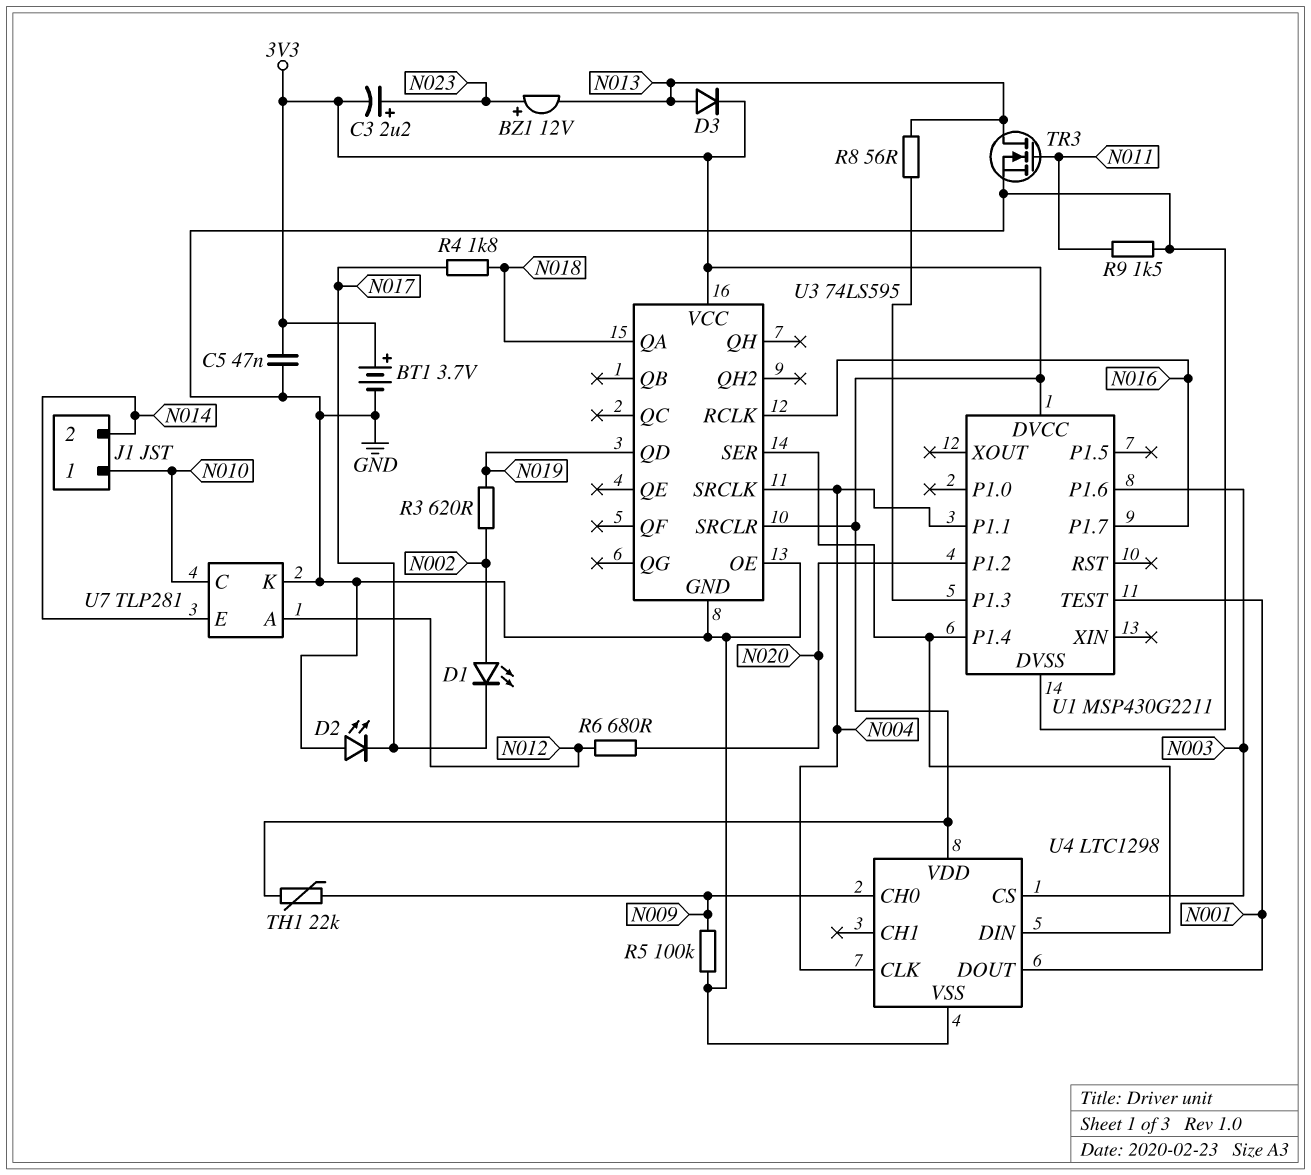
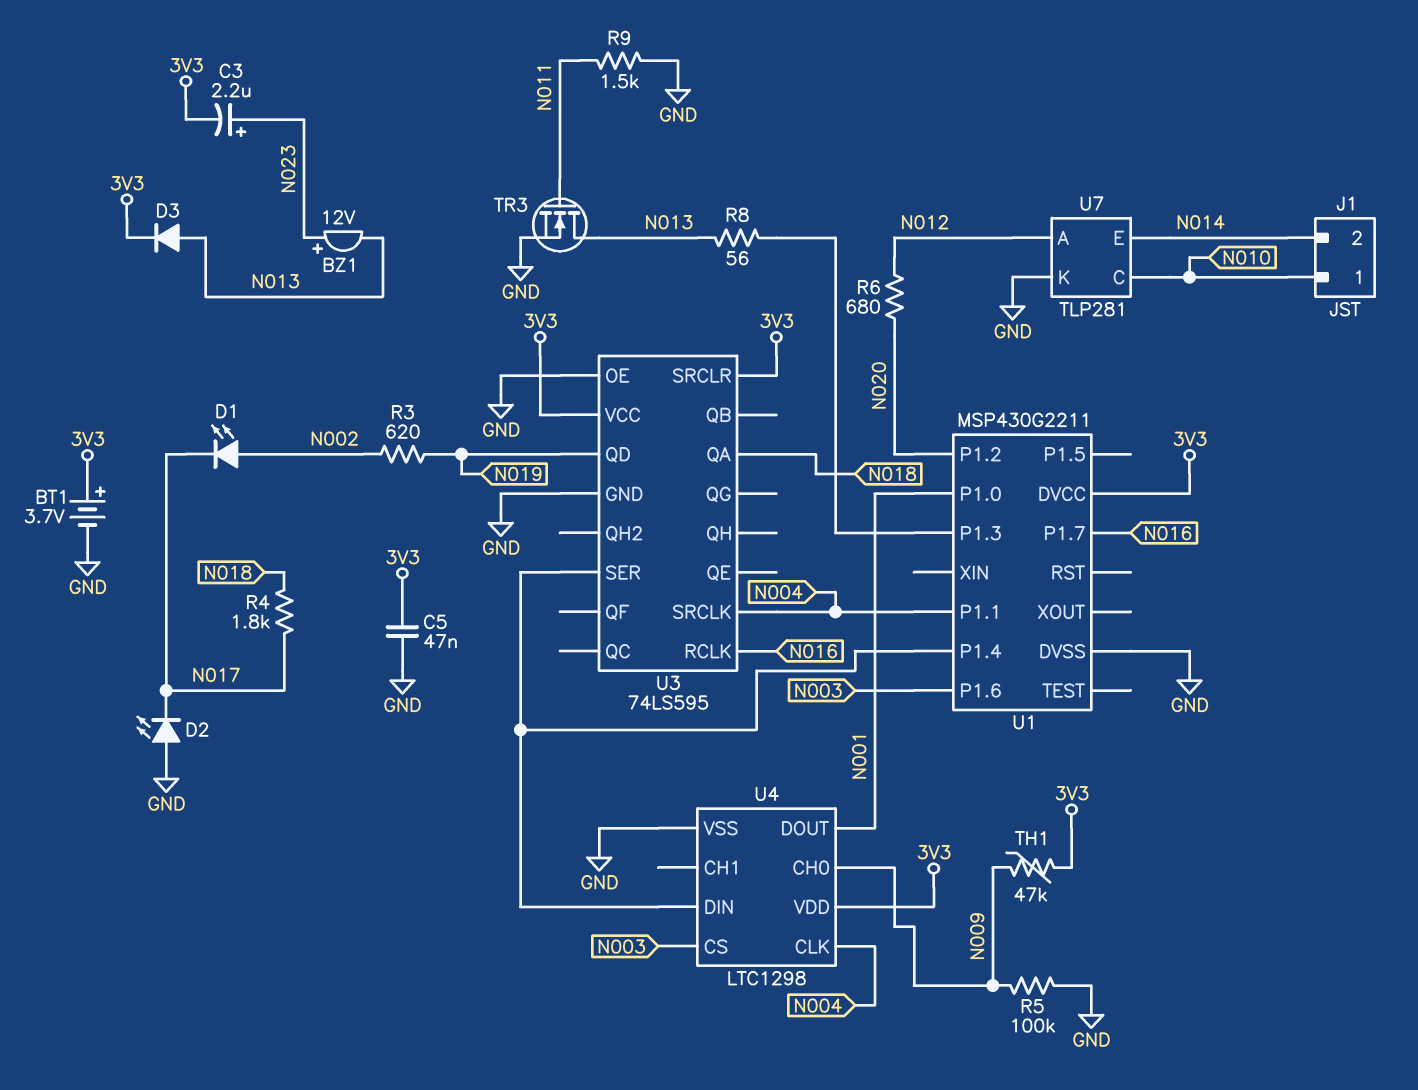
TH1: 22k (3V3, N009) -> 47k (3V3, N009)
U1 pin P1.0: none -> N001
U1 pin TEST: N001 -> none

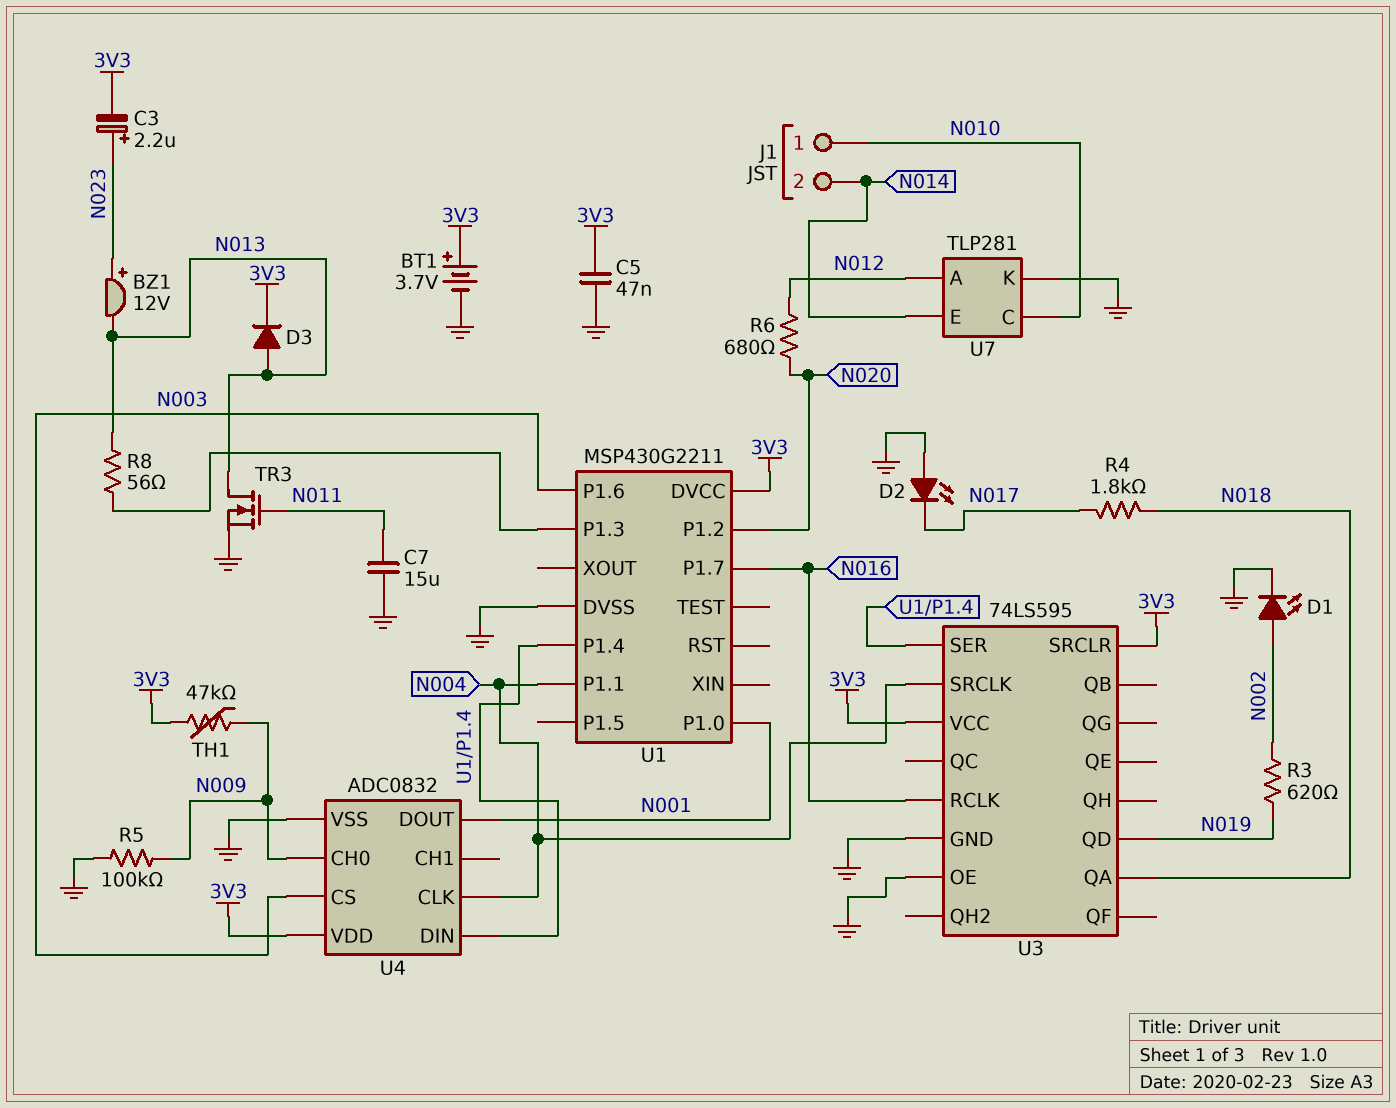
C7: none -> 15uF (GND, N011)
D1: LED (A N002, K N017) -> LED (A N002, K GND)
R9: 1.5k (GND, N011) -> none
U4: LTC1298 -> ADC0832

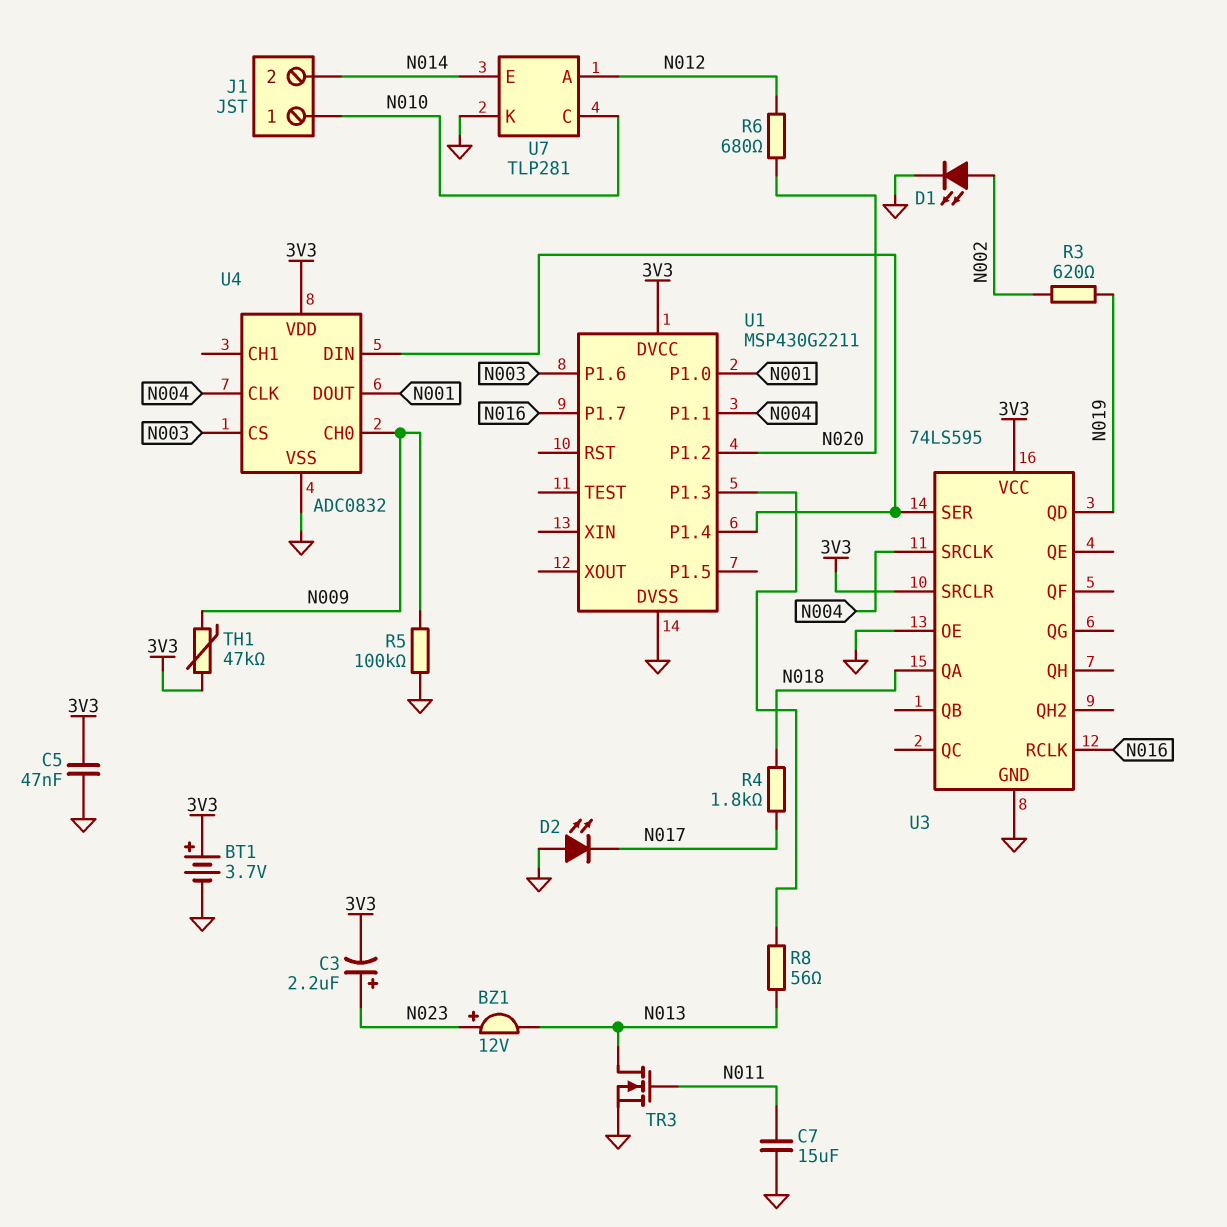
D3: diode (A N013, K 3V3) -> none

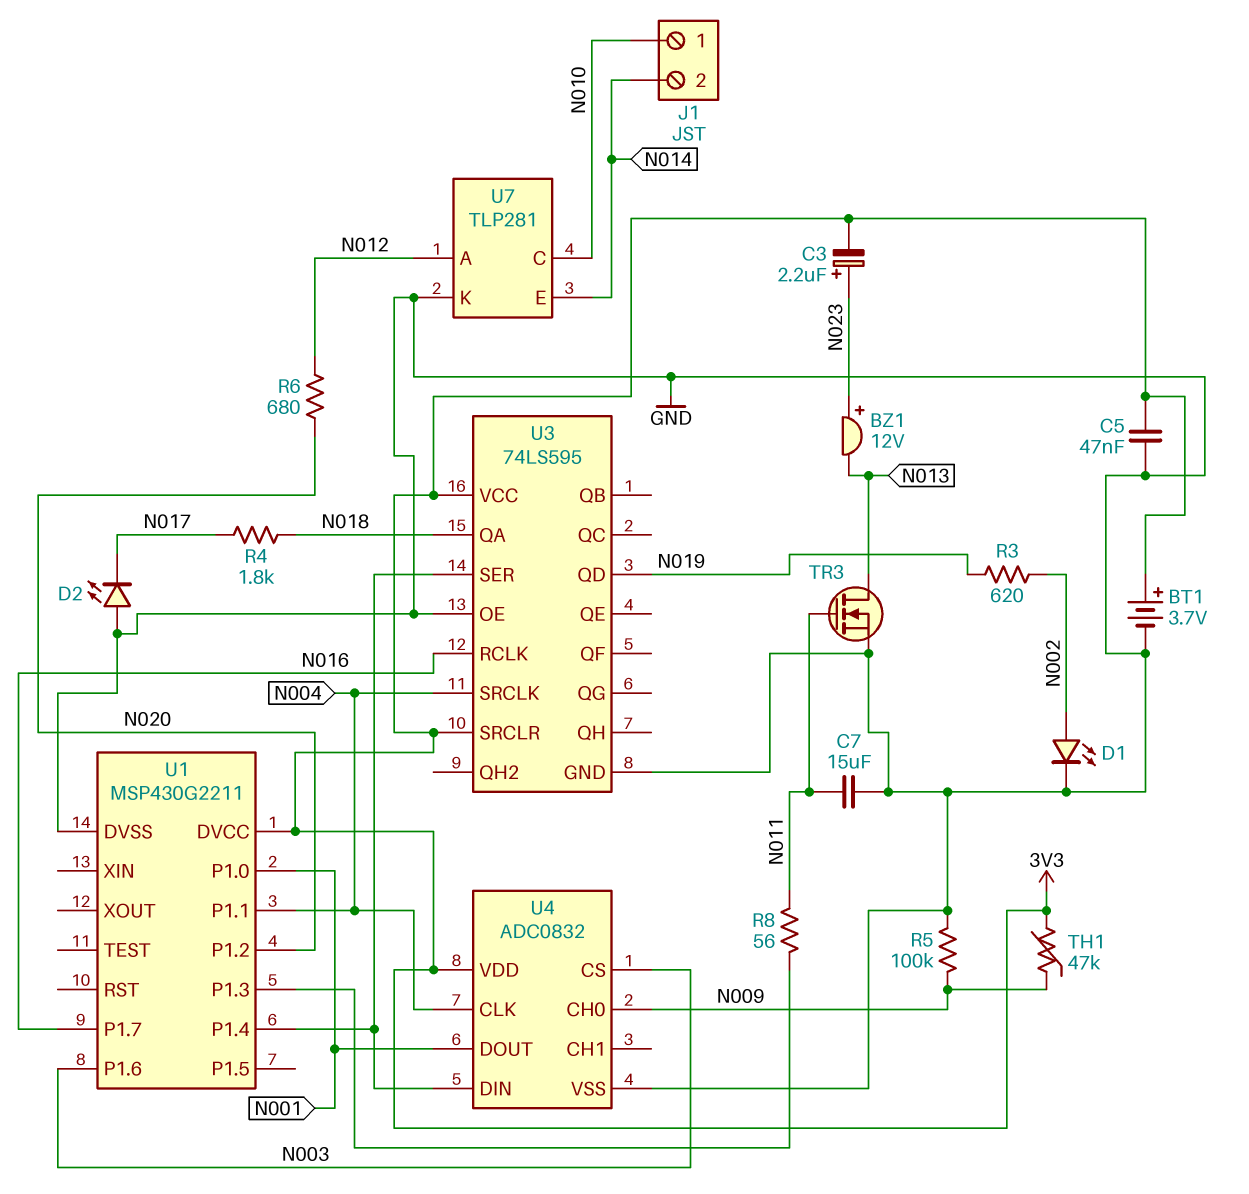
R8: 56 (N013, U1/P1.3) -> 56 (N011, U1/P1.3)

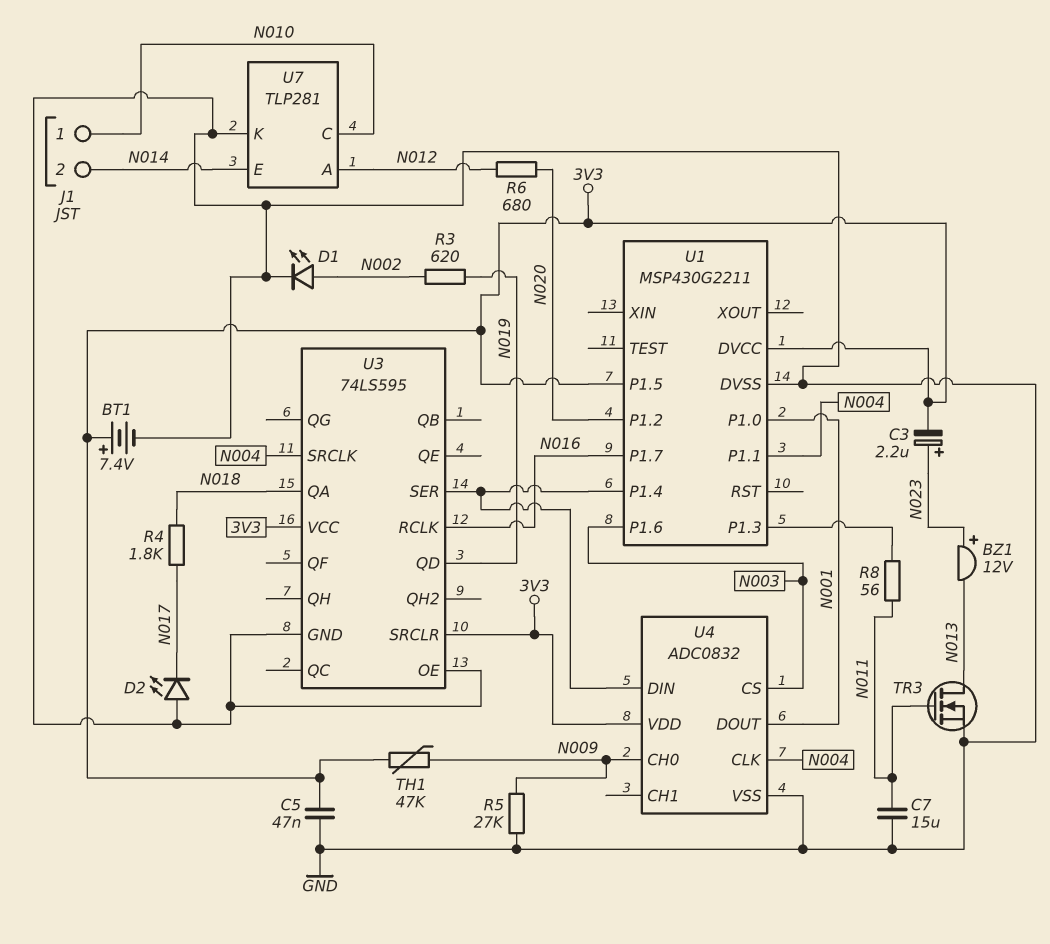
BT1: 3.7V (plus 3V3, minus GND) -> 7.4V (plus 3V3, minus GND)
R5: 100k (GND, N009) -> 27k (GND, N009)
U1 pin P1.5: none -> 3V3

